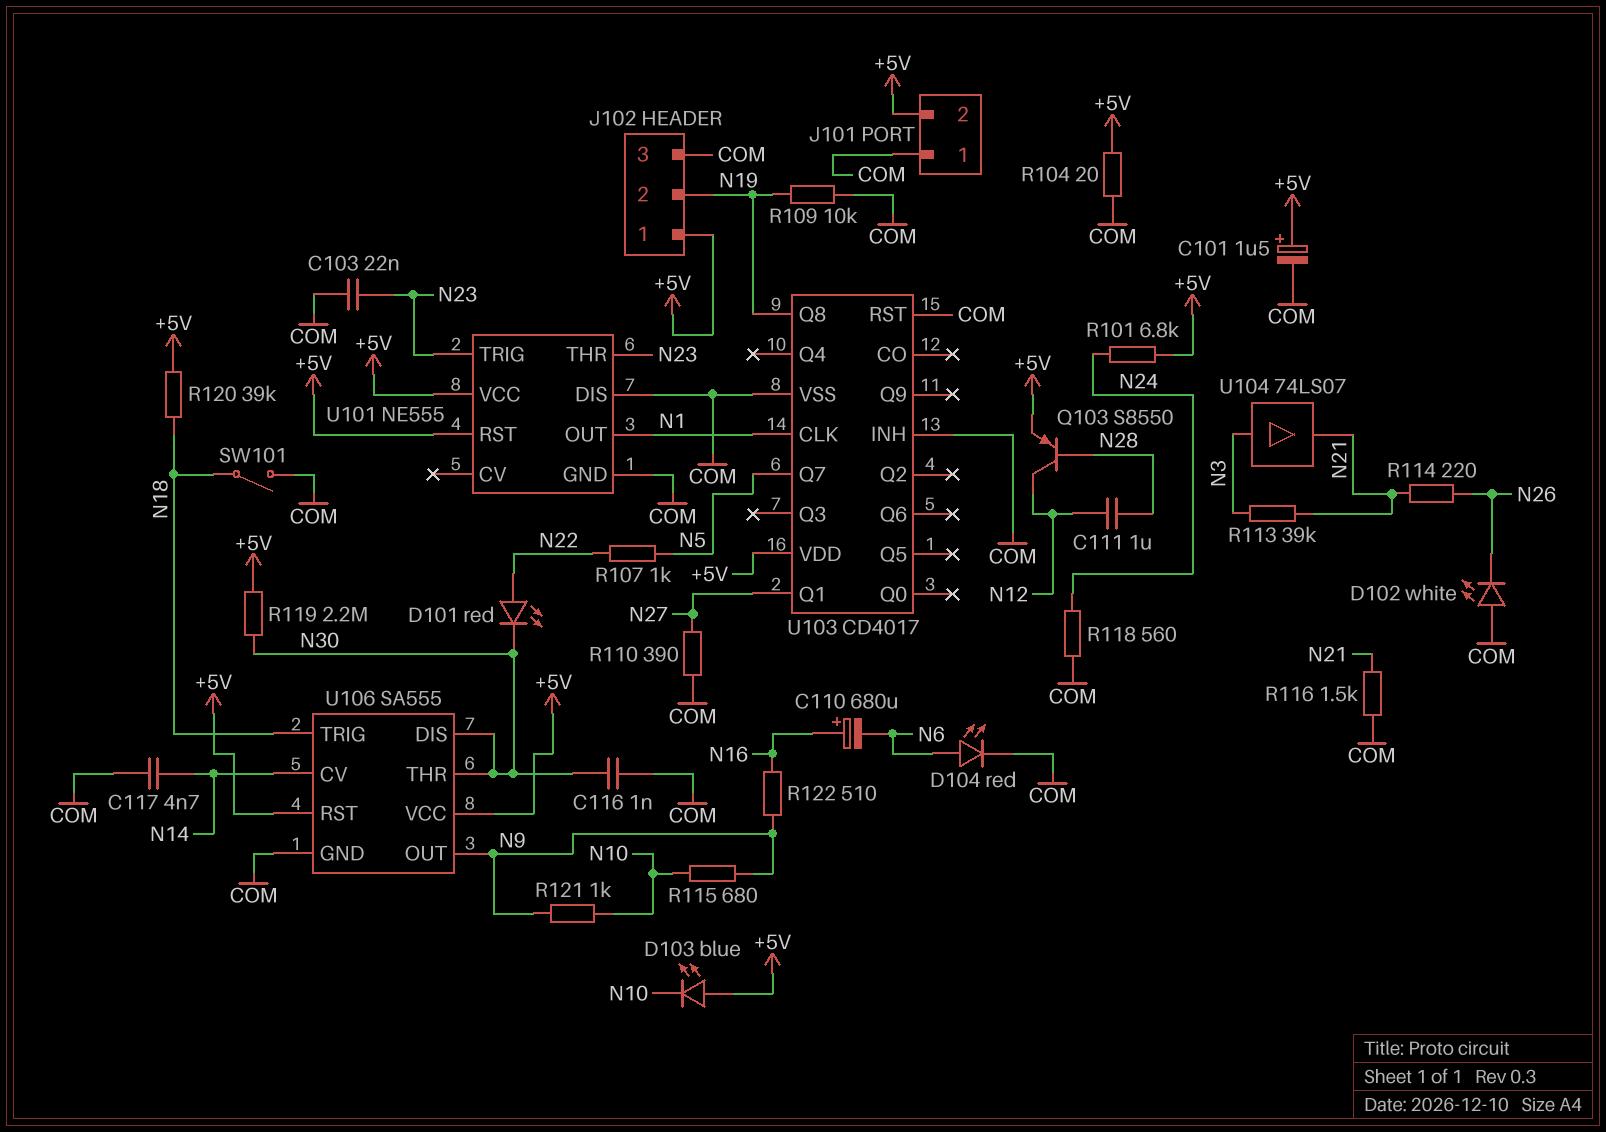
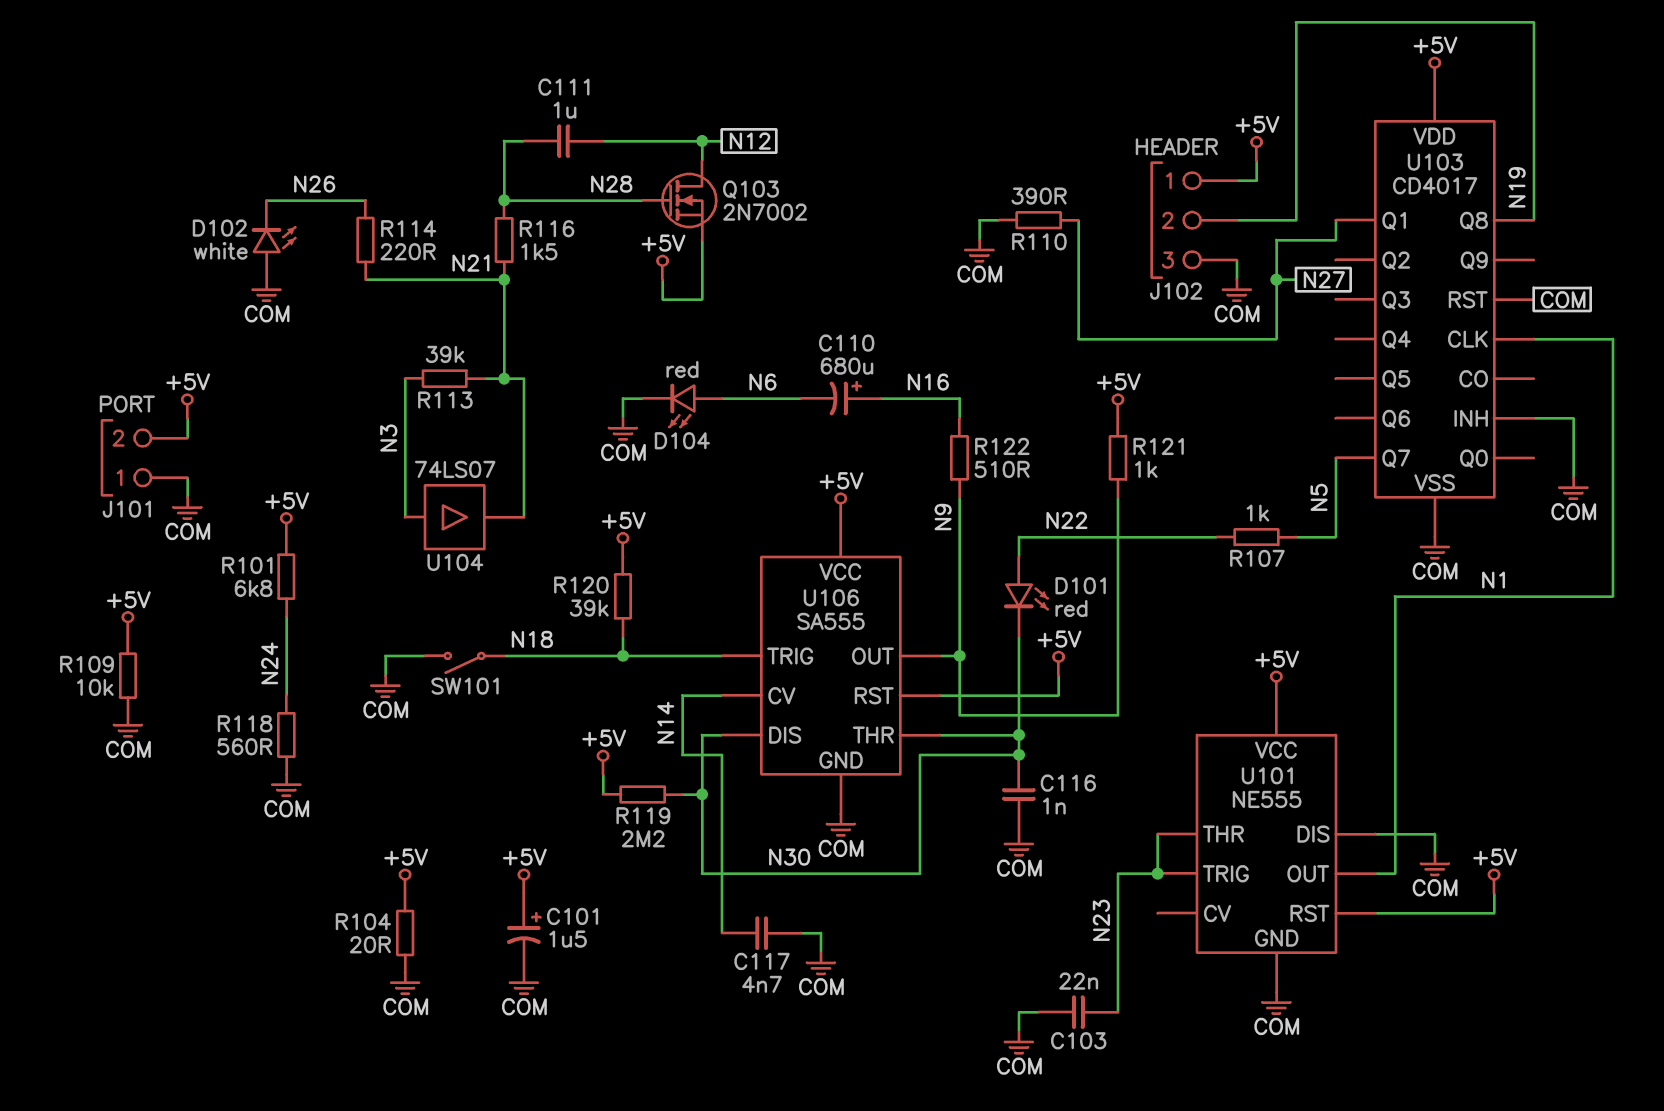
D103: LED blue (A +5V, K N10) -> none
Q103: PNP S8550 (B N28, C N12, E +5V) -> NMOS 2N7002 (G N28, D N12, S +5V)
R109: 10k (COM, N19) -> 10k (+5V, COM)
R115: 680 (N9, N10) -> none
R116: 1.5k (COM, N21) -> 1.5k (N21, N28)
R121: 1k (N9, N10) -> 1k (+5V, N9)

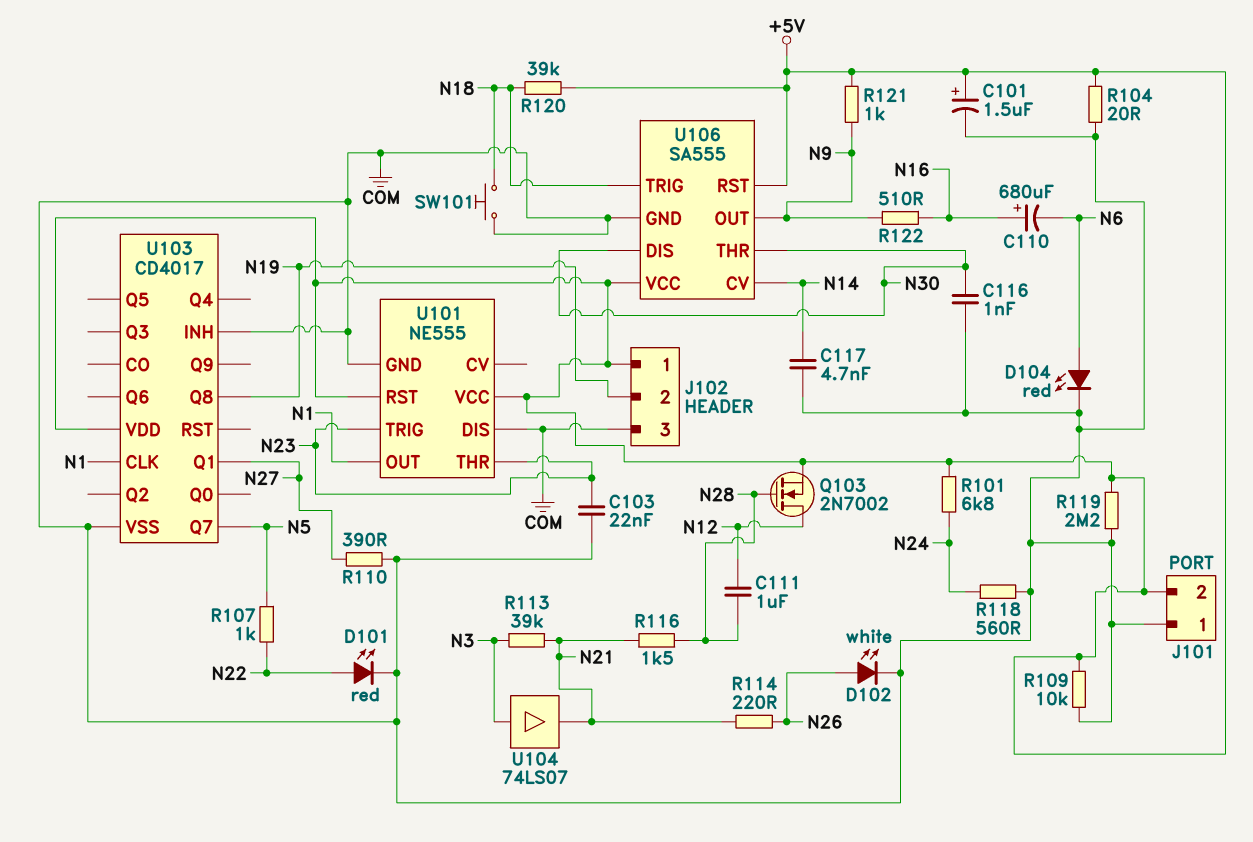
D101: LED red (A N22, K N30) -> LED red (A N22, K COM)
D102: LED white (A COM, K N26) -> LED white (A N26, K COM)
R119: 2.2M (+5V, N30) -> 2.2M (+5V, COM)
SW101: switch (COM, N18) -> button (COM, N18)
U103 pin RST: COM -> none

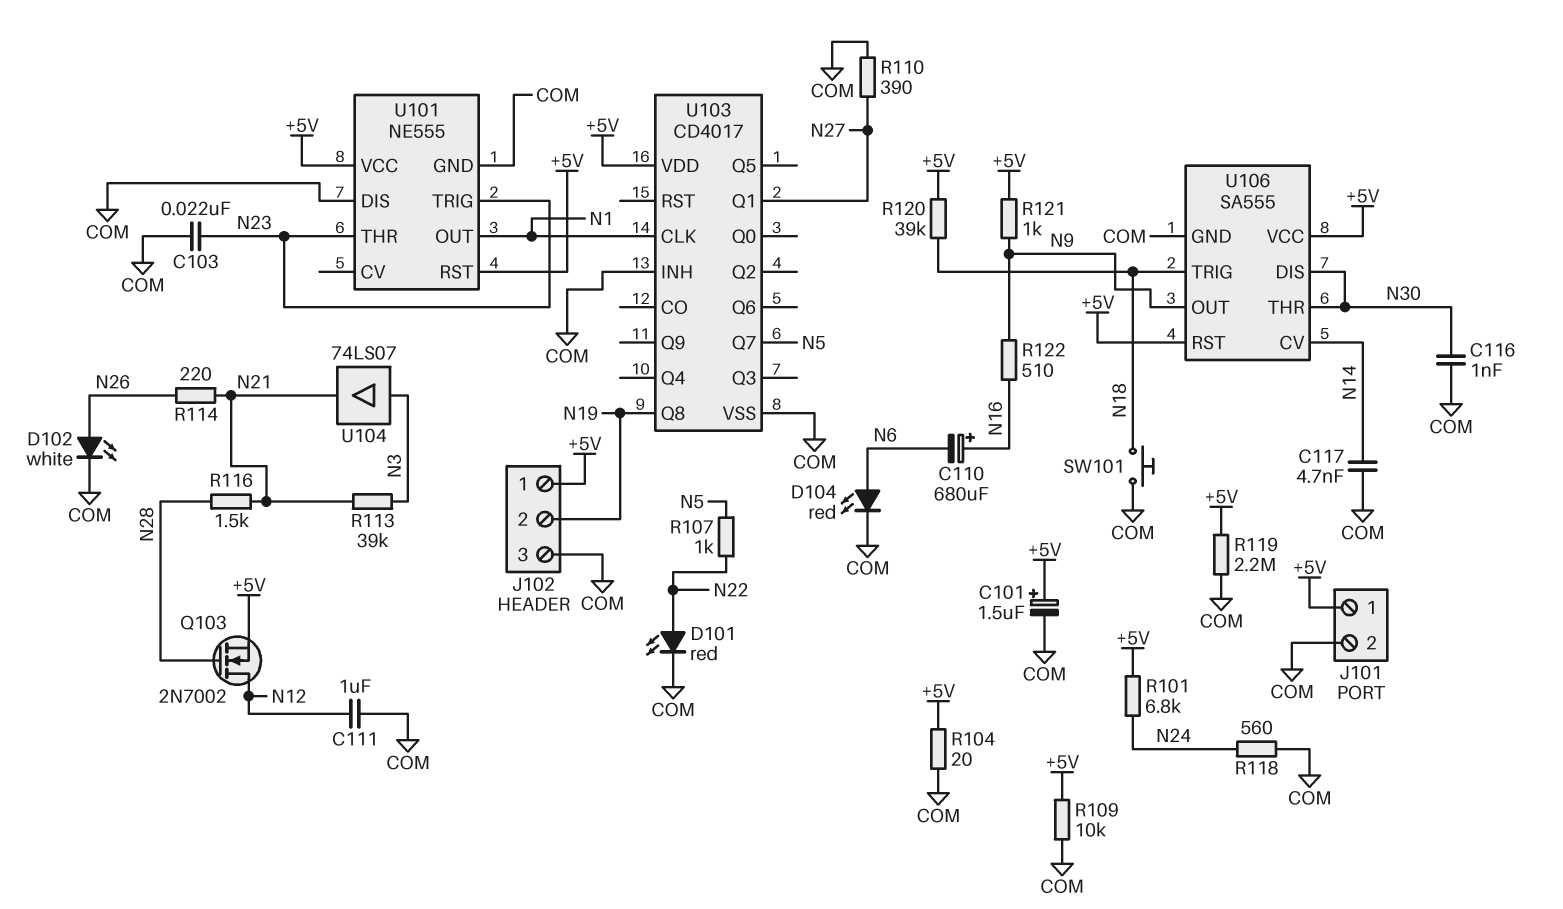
C111: 1uF (N12, N28) -> 1uF (COM, N12)
J101 pin 1: COM -> +5V
J101 pin 2: +5V -> COM

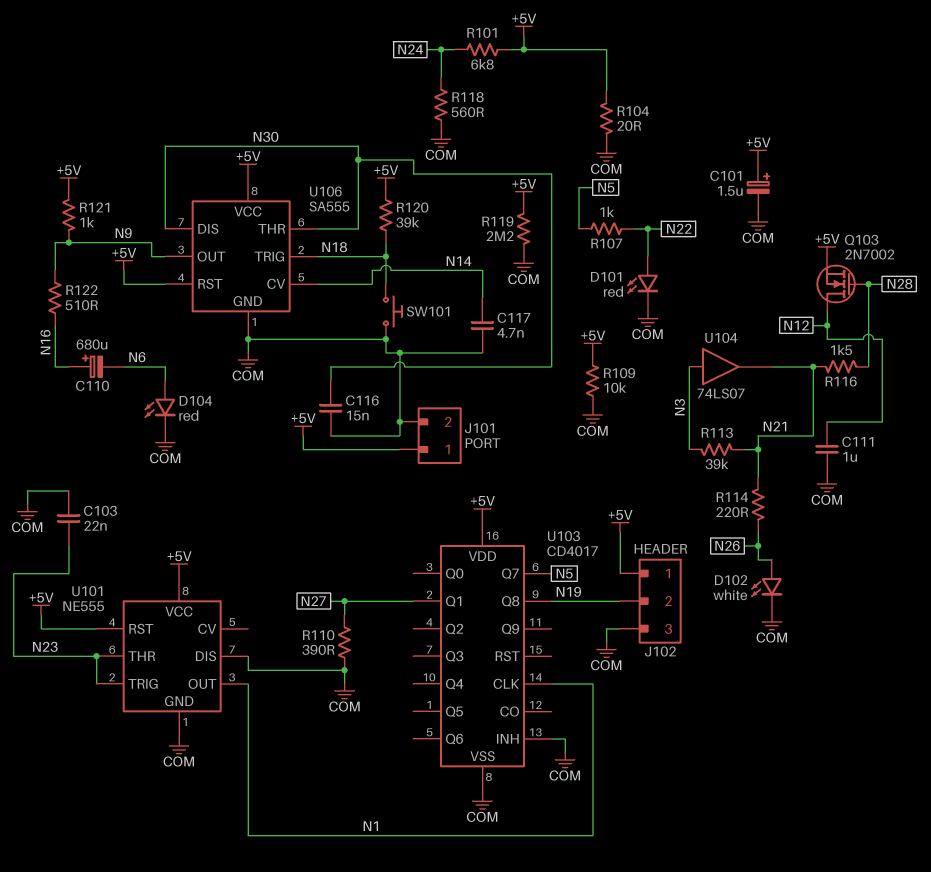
C116: 1nF (COM, N30) -> 15nF (COM, N30)

